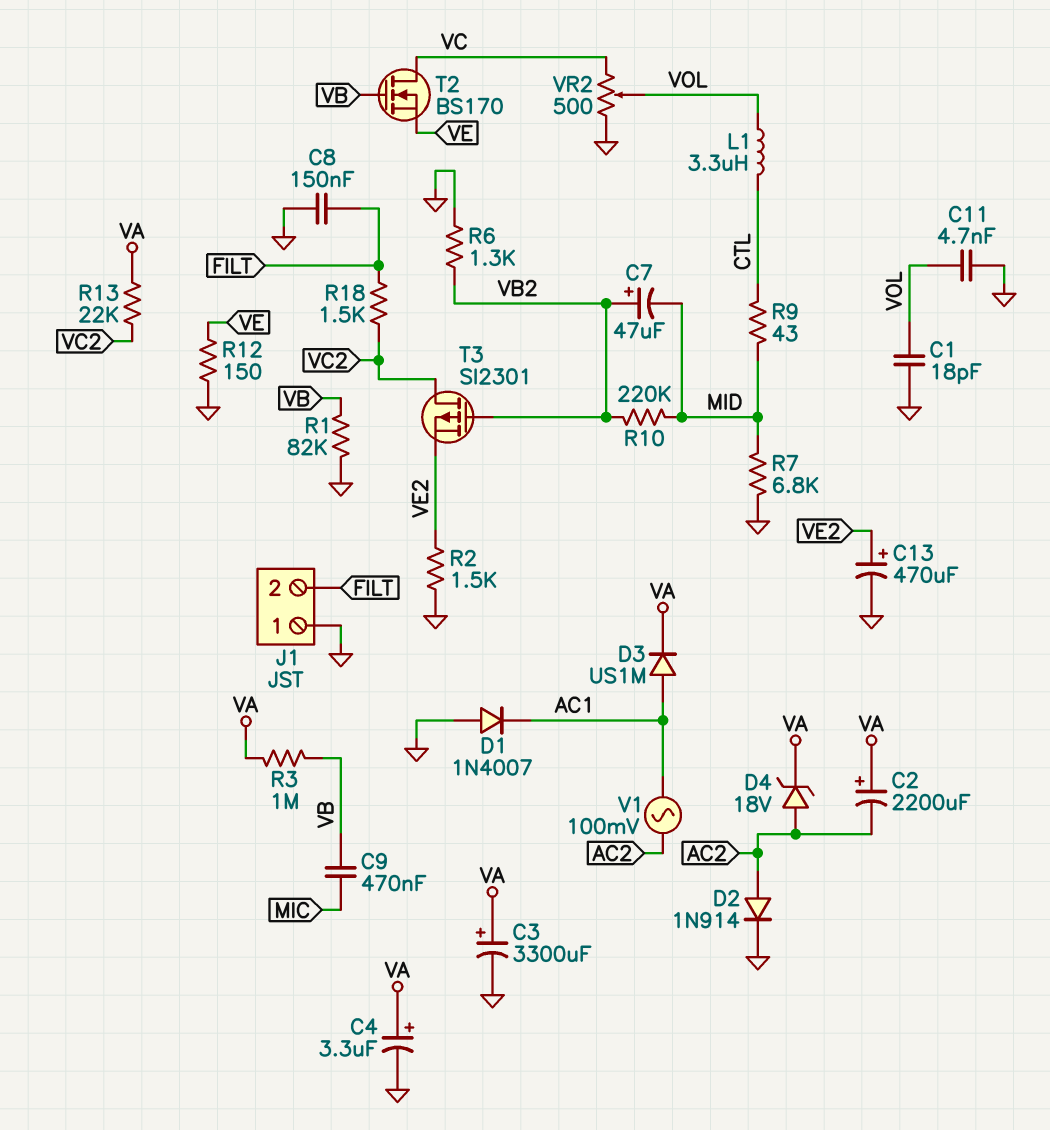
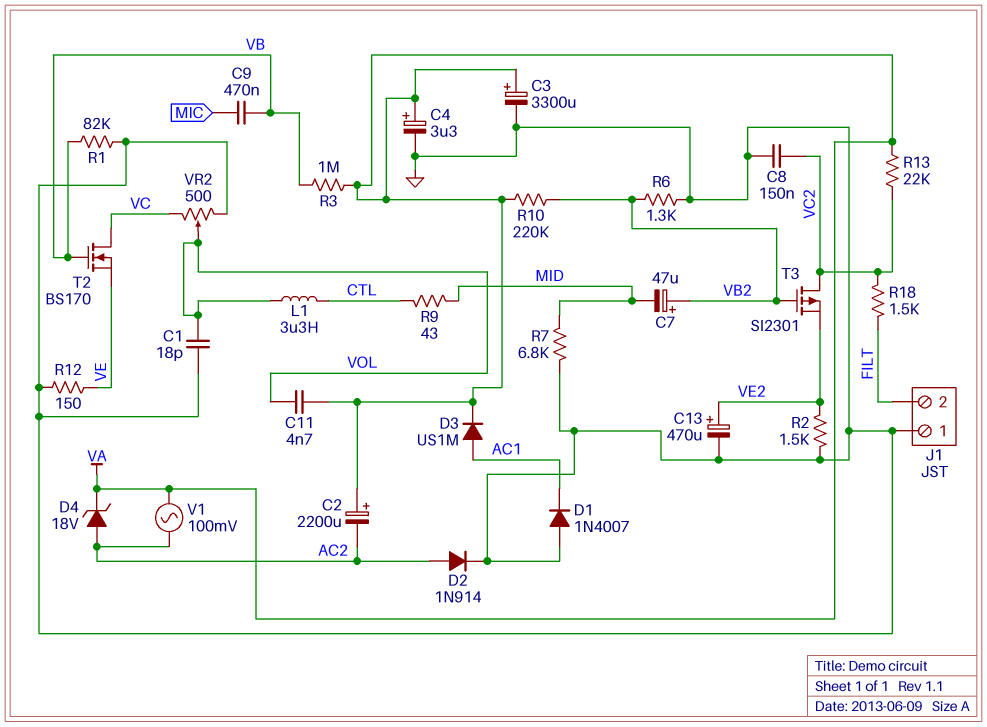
C8: 150nF (FILT, GND) -> 150nF (GND, VC2)
C11: 4.7nF (GND, VOL) -> 4.7nF (VA, VOL)
R10: 220k (MID, VB2) -> 220k (VA, VB2)
V1: AC 100mV (AC1, AC2) -> AC 100mV (AC2, VA)

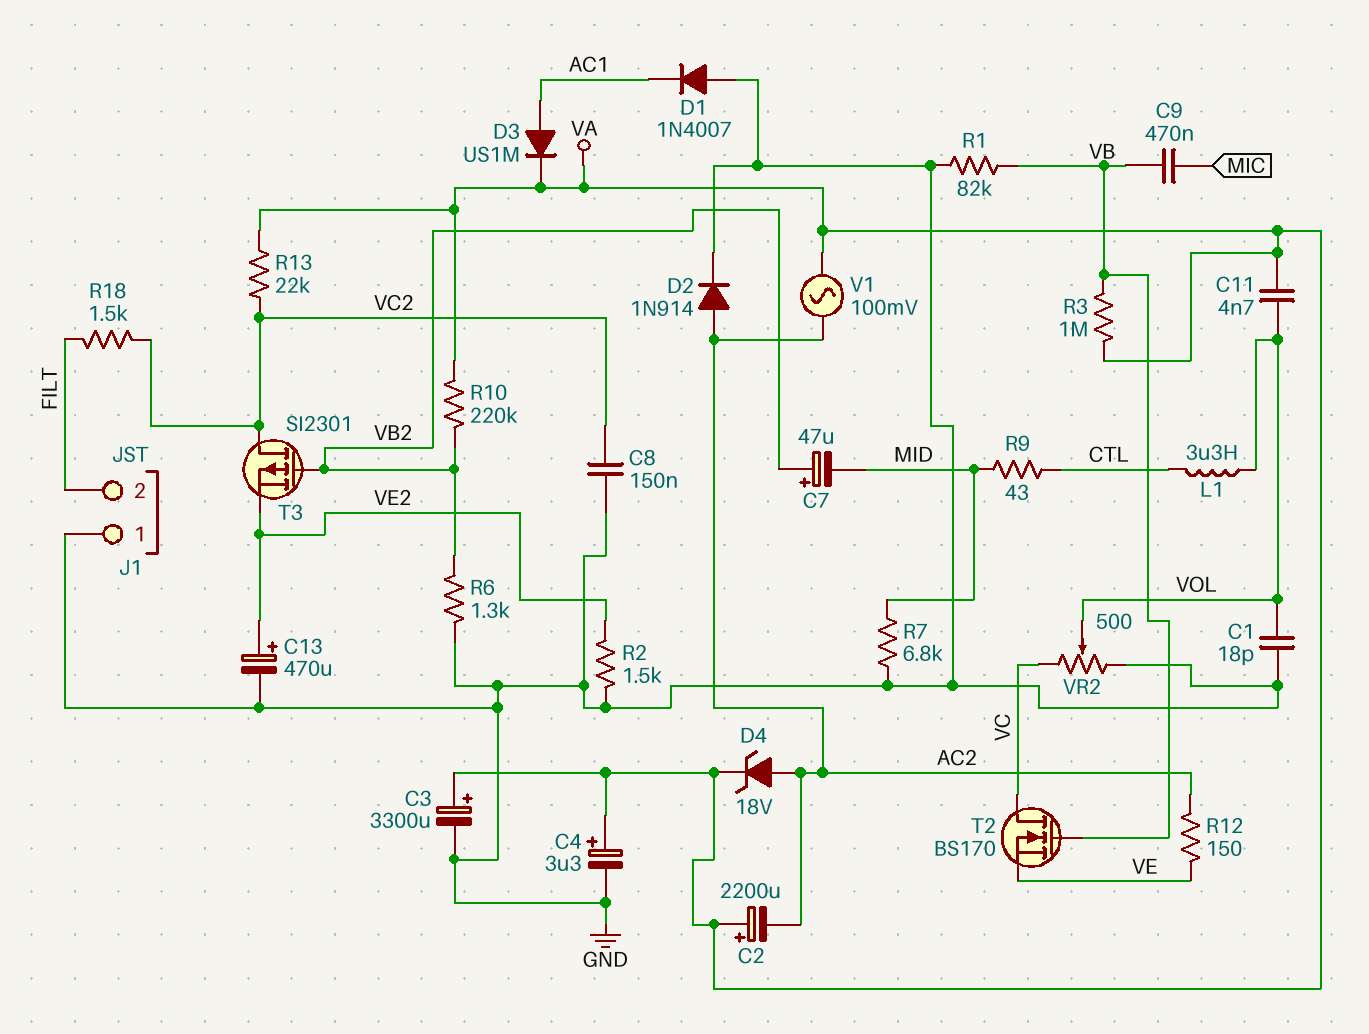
R12: 150 (GND, VE) -> 150 (AC2, VE)

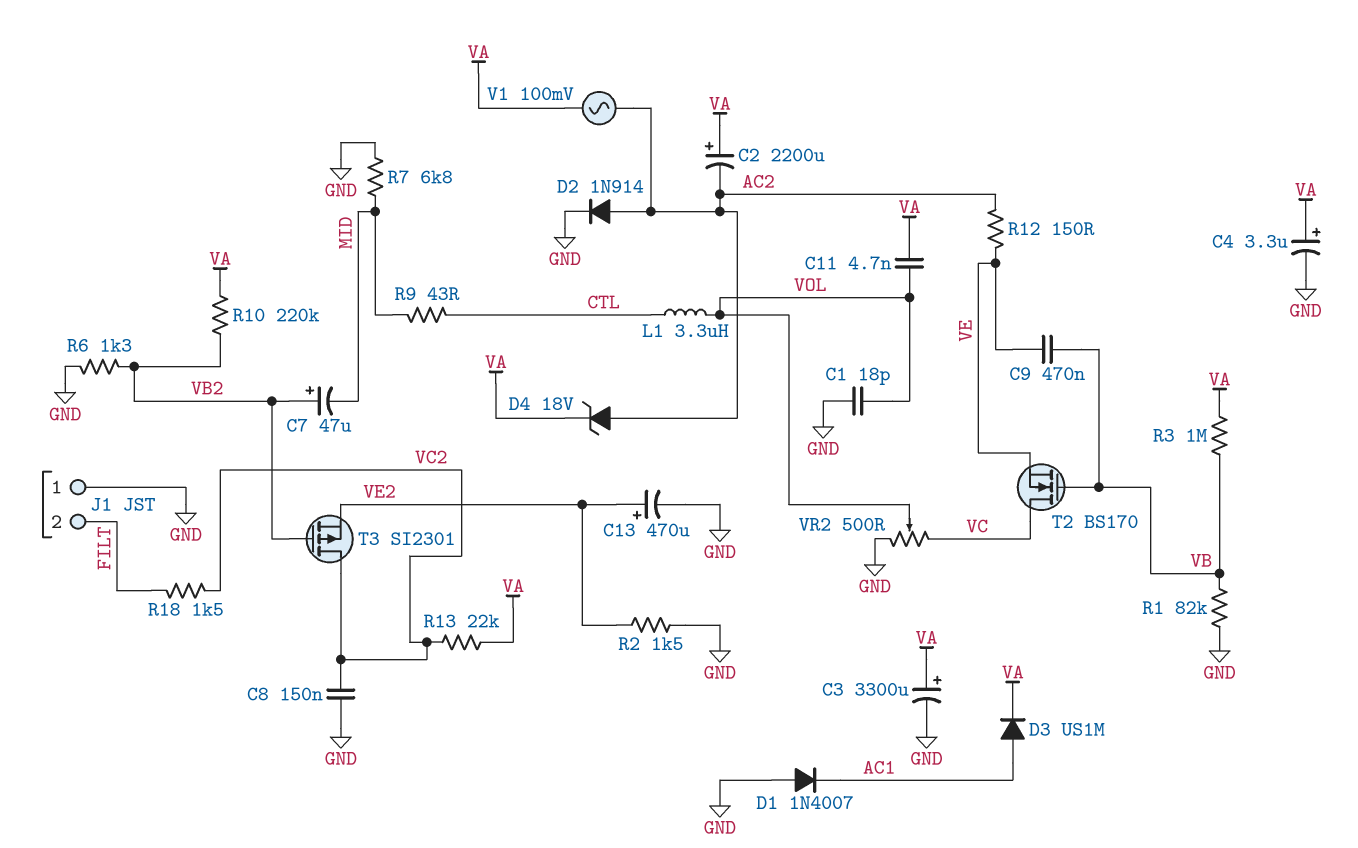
C9: 470nF (MIC, VB) -> 470nF (VB, VE)

